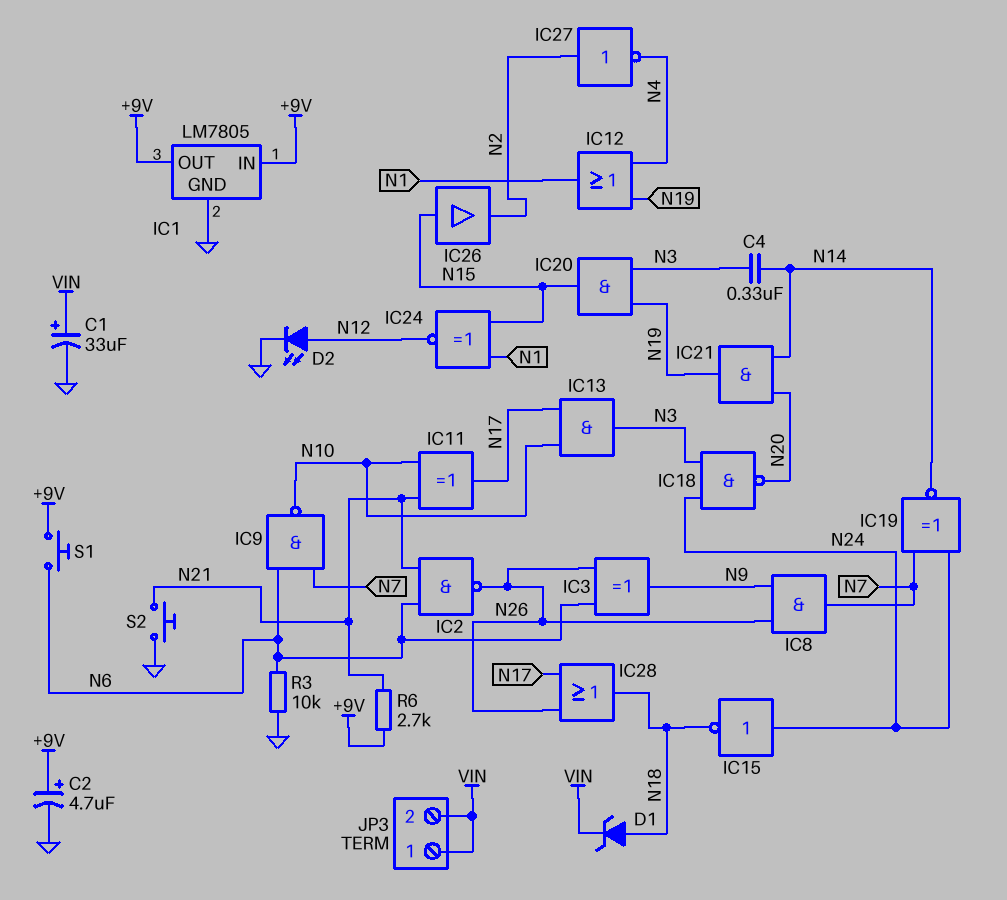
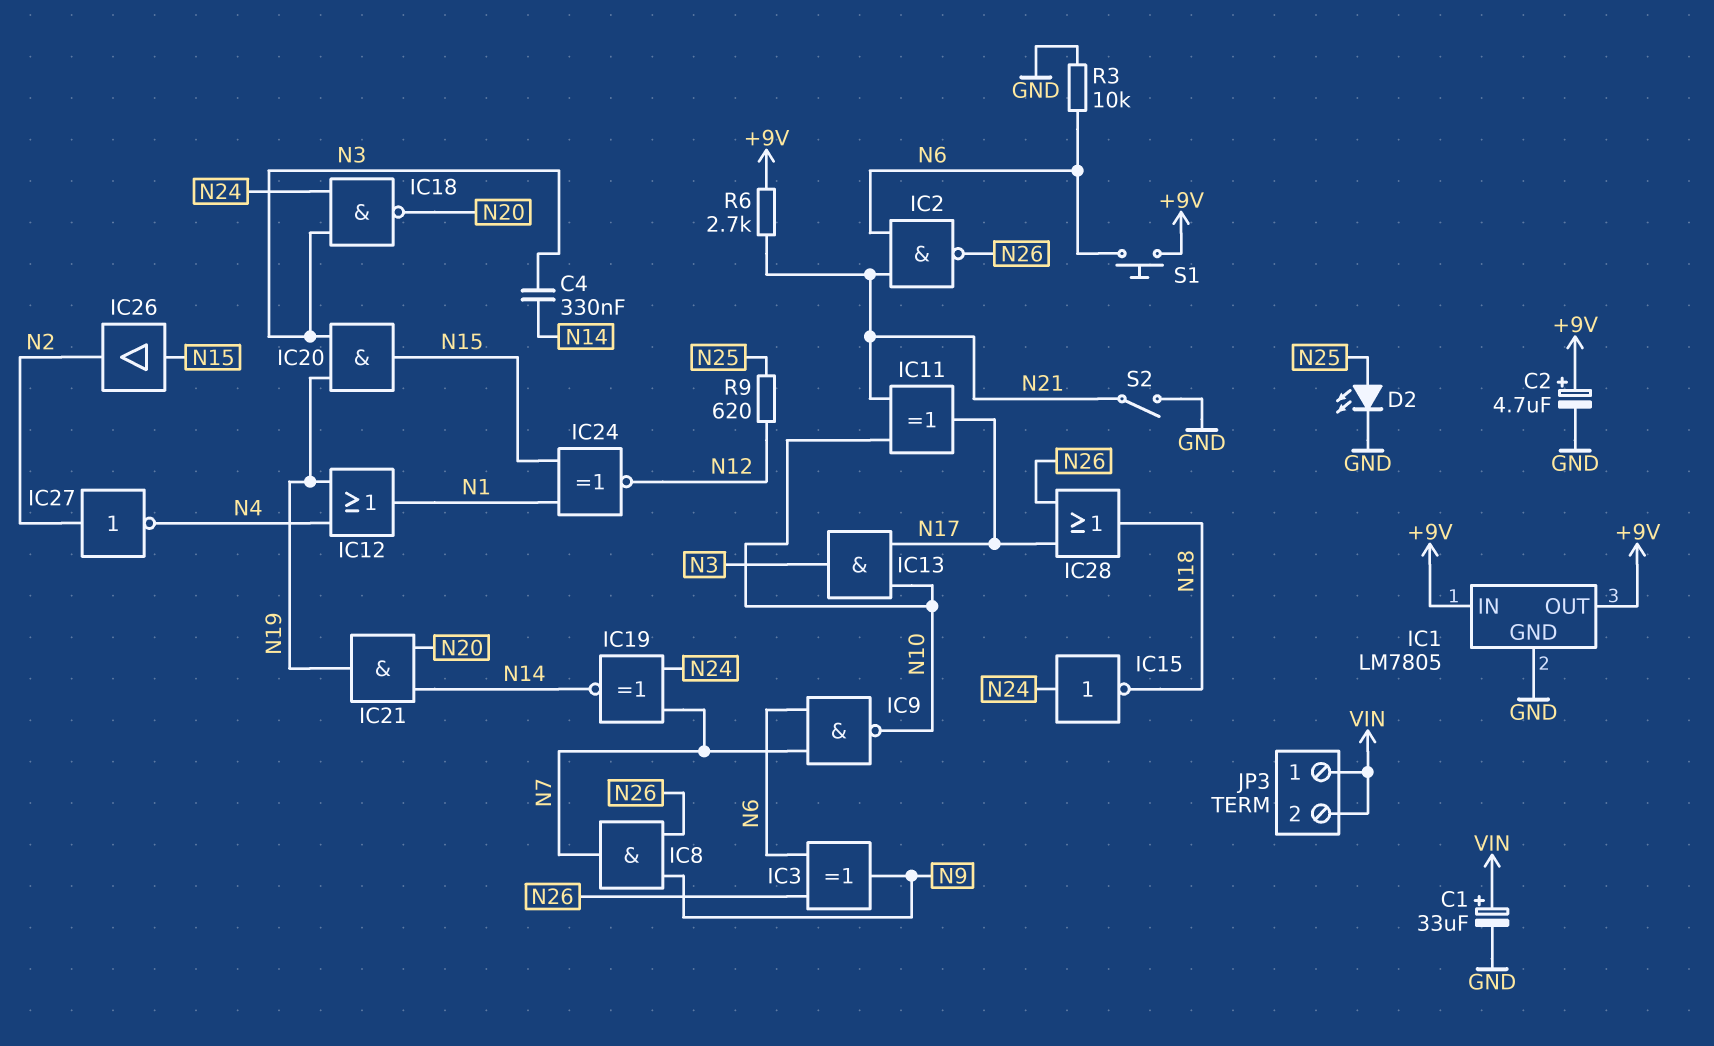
D1: zener (A N18, K VIN) -> none
D2: LED (A N12, K GND) -> LED (A N25, K GND)
R9: none -> 620 (N12, N25)
S2: button (GND, N21) -> switch (GND, N21)

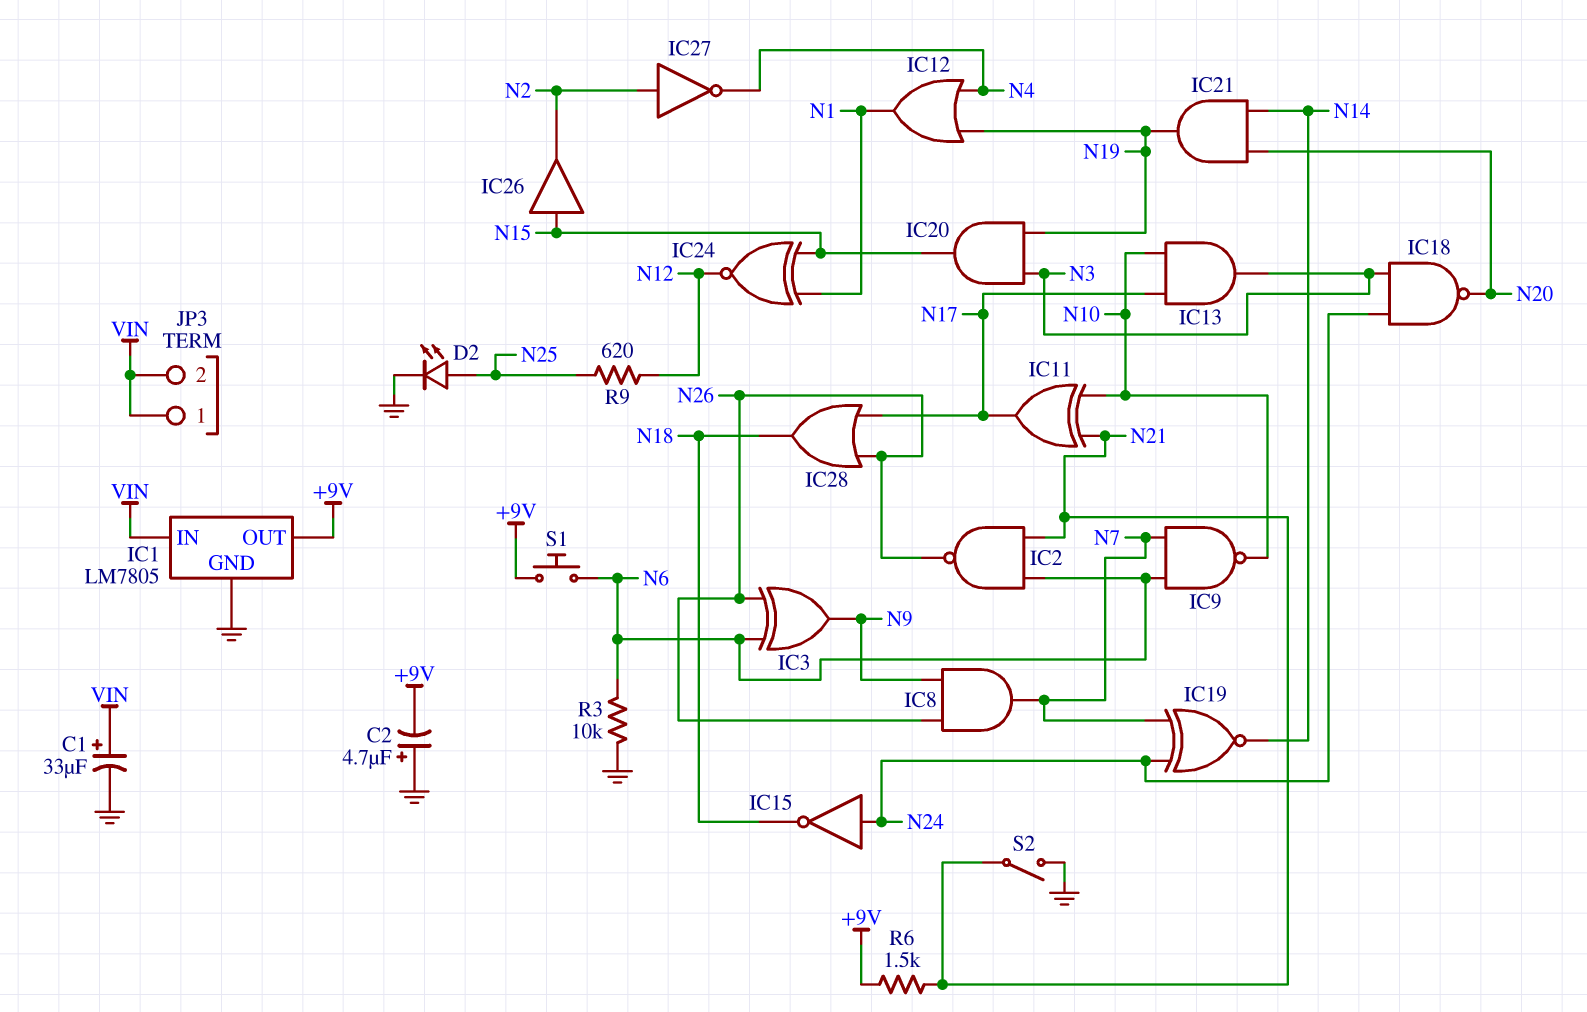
C2: 4.7uF (plus +9V, minus GND) -> 4.7uF (plus GND, minus +9V)
C4: 330nF (N3, N14) -> none
IC1 pin IN: +9V -> VIN
R6: 2.7k (+9V, N21) -> 1.5k (+9V, N21)

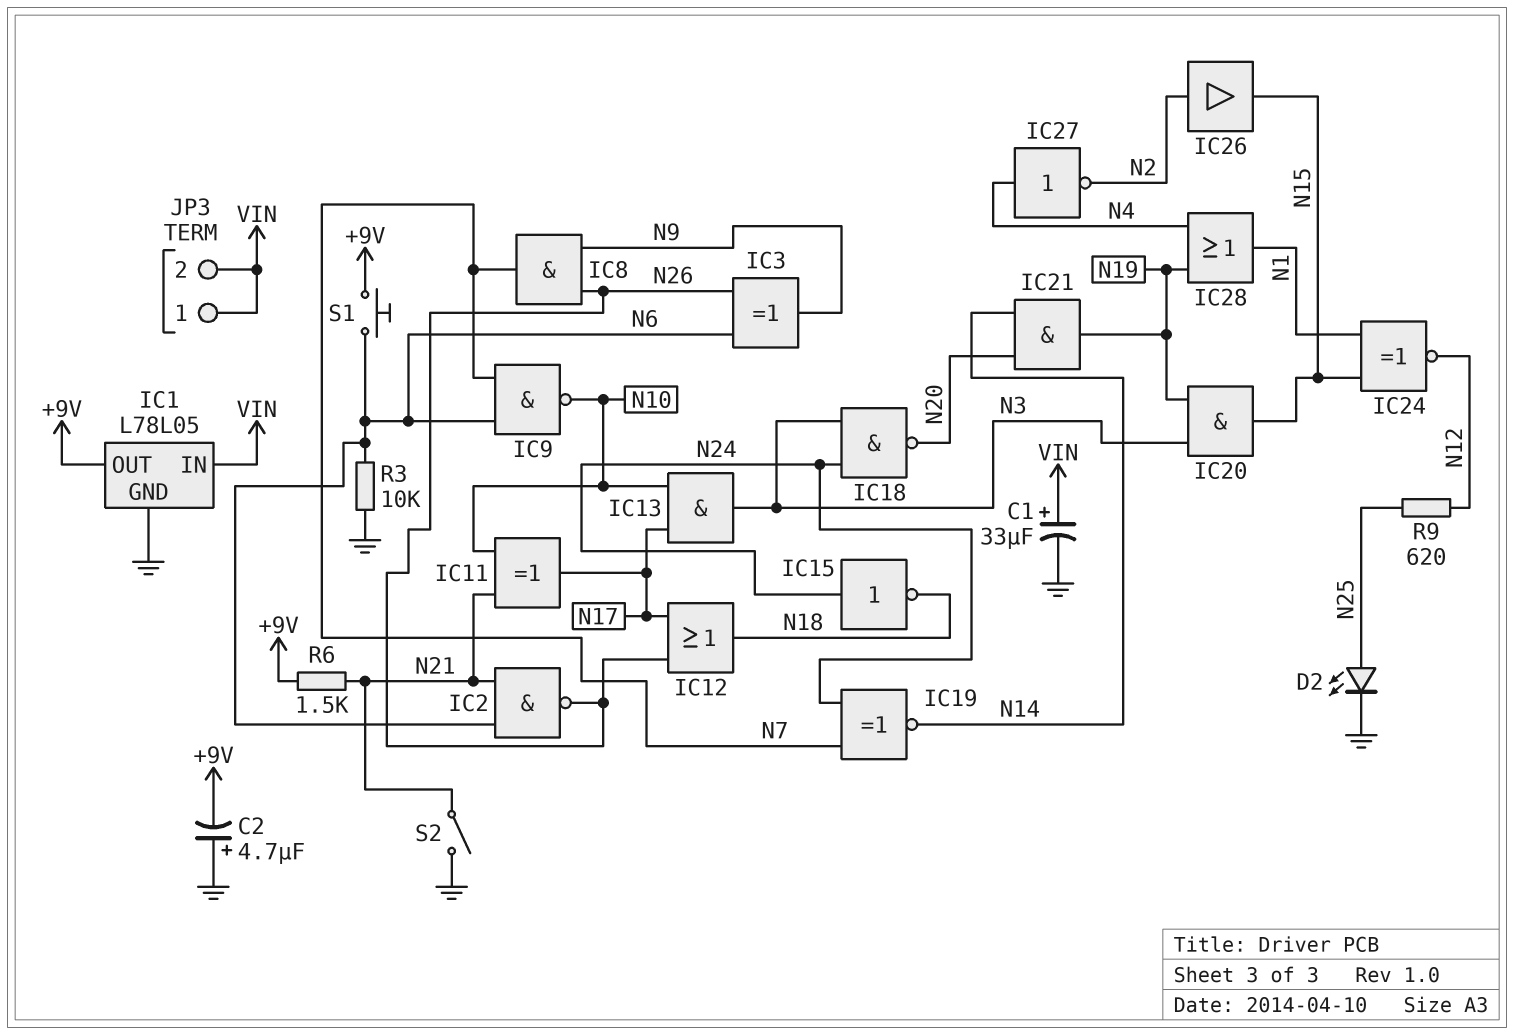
IC1: LM7805 -> L78L05
IC12: OR (in N4, in N19, out N1) -> OR (in N17, in N26, out N18)
IC26: buffer (in N15, out N2) -> buffer (in N2, out N15)
IC27: NOT (in N2, out N4) -> NOT (in N4, out N2)
IC28: OR (in N17, in N26, out N18) -> OR (in N4, in N19, out N1)

